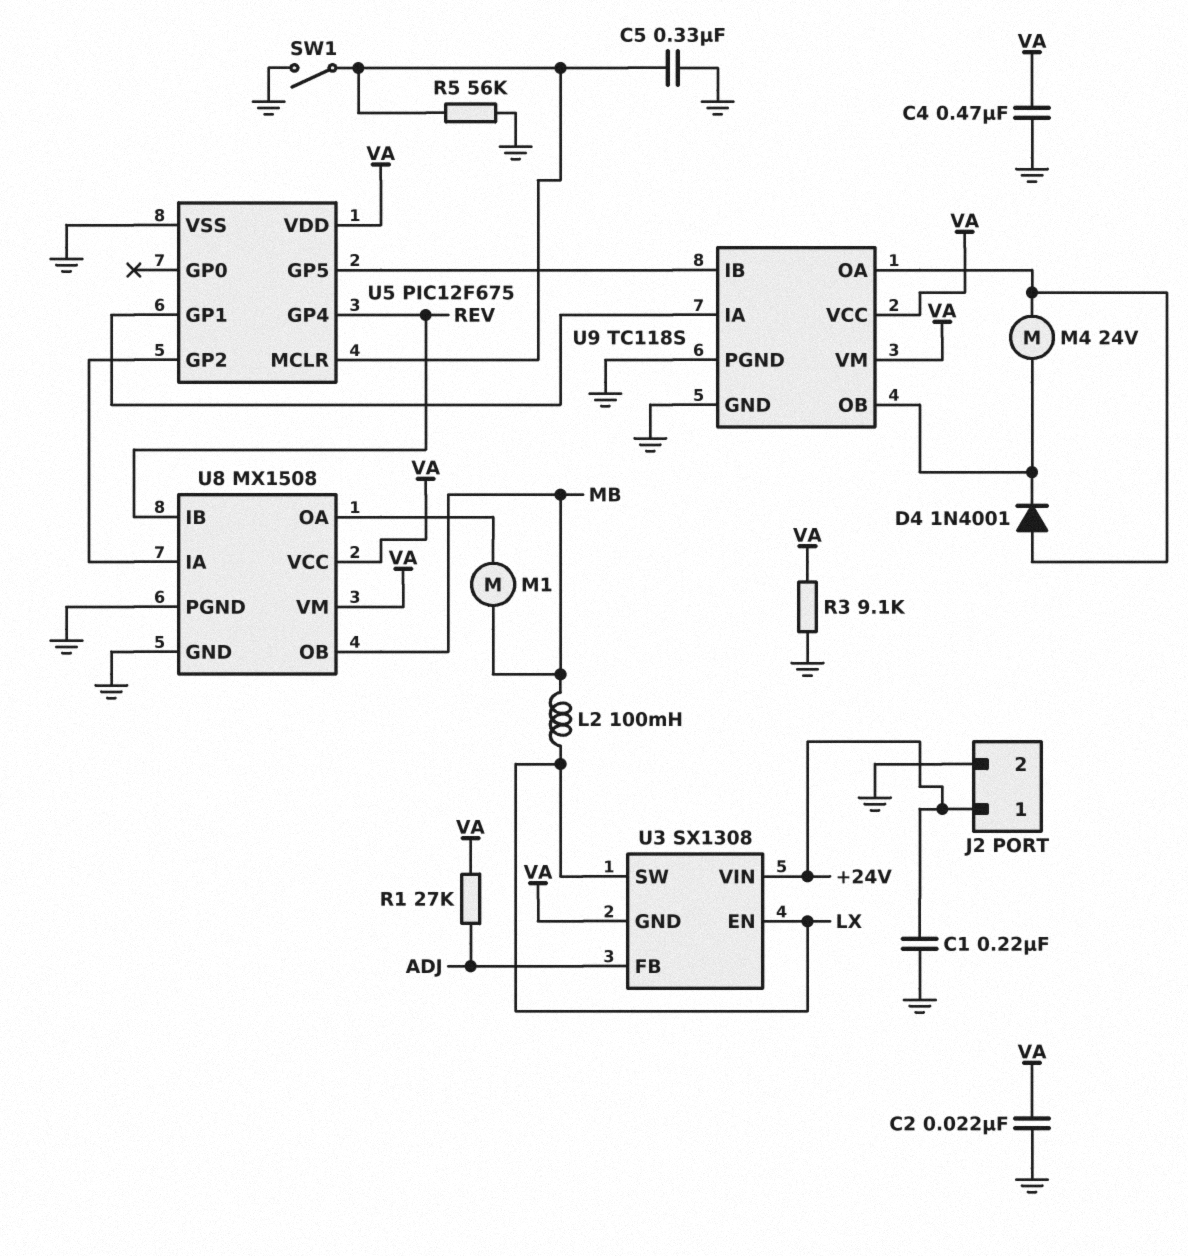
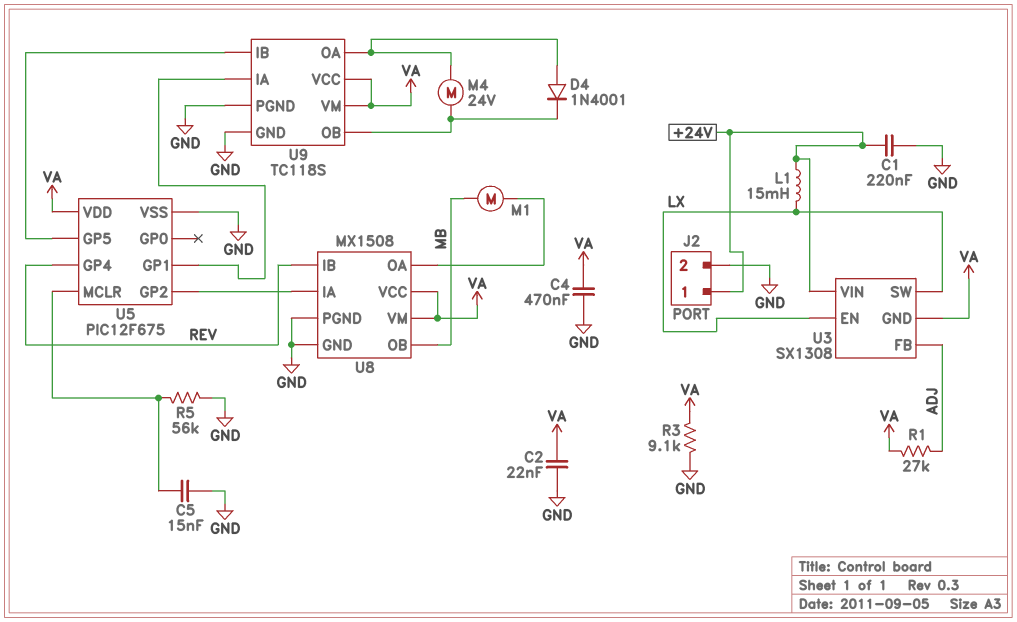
C5: 330nF (GND, U5/MCLR) -> 15nF (GND, U5/MCLR)
L1: none -> 15mH (+24V, LX)
L2: 100mH (LX, MB) -> none
SW1: switch (GND, U5/MCLR) -> none

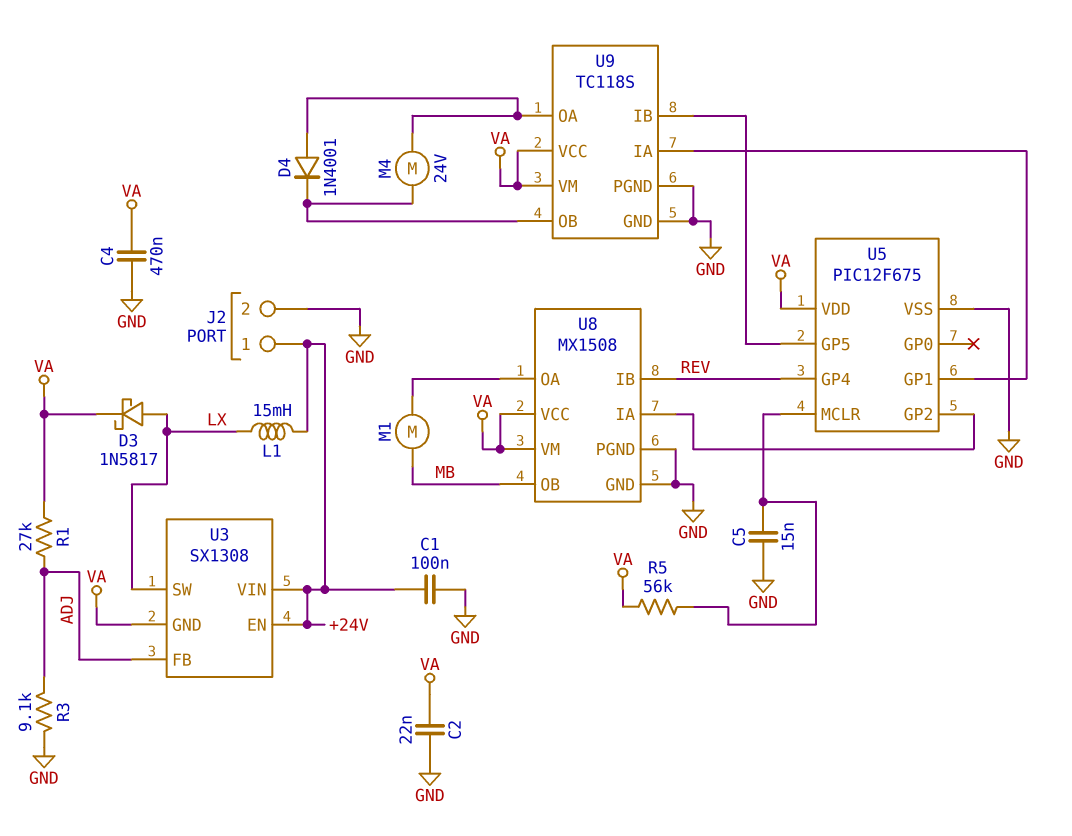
C1: 220nF (+24V, GND) -> 100nF (+24V, GND)
D3: none -> schottky 1N5817 (A LX, K VA)
R3: 9.1k (GND, VA) -> 9.1k (ADJ, GND)
R5: 56k (GND, U5/MCLR) -> 56k (U5/MCLR, VA)
U3 pin EN: LX -> +24V

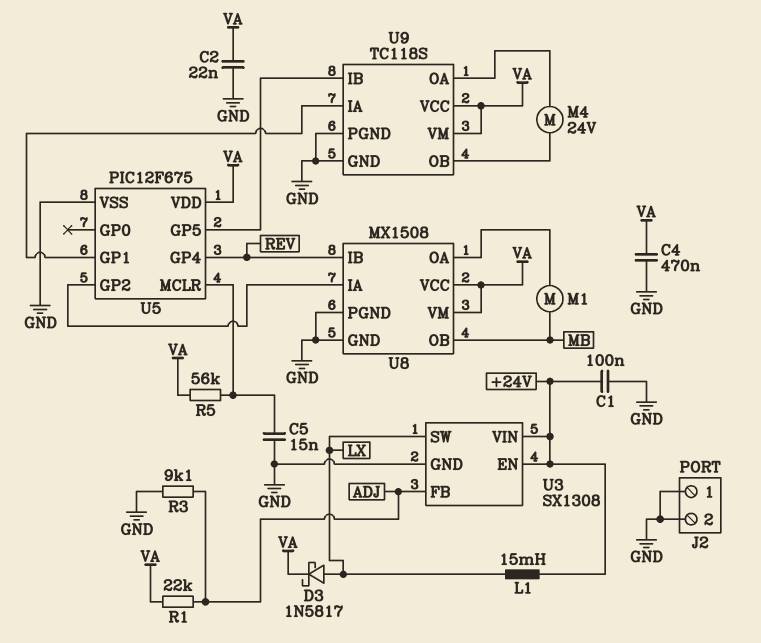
D4: diode 1N4001 (A U9/OA, K U9/OB) -> none
J2 pin 1: +24V -> GND
R1: 27k (ADJ, VA) -> 22k (ADJ, VA)
U3 pin GND: VA -> GND

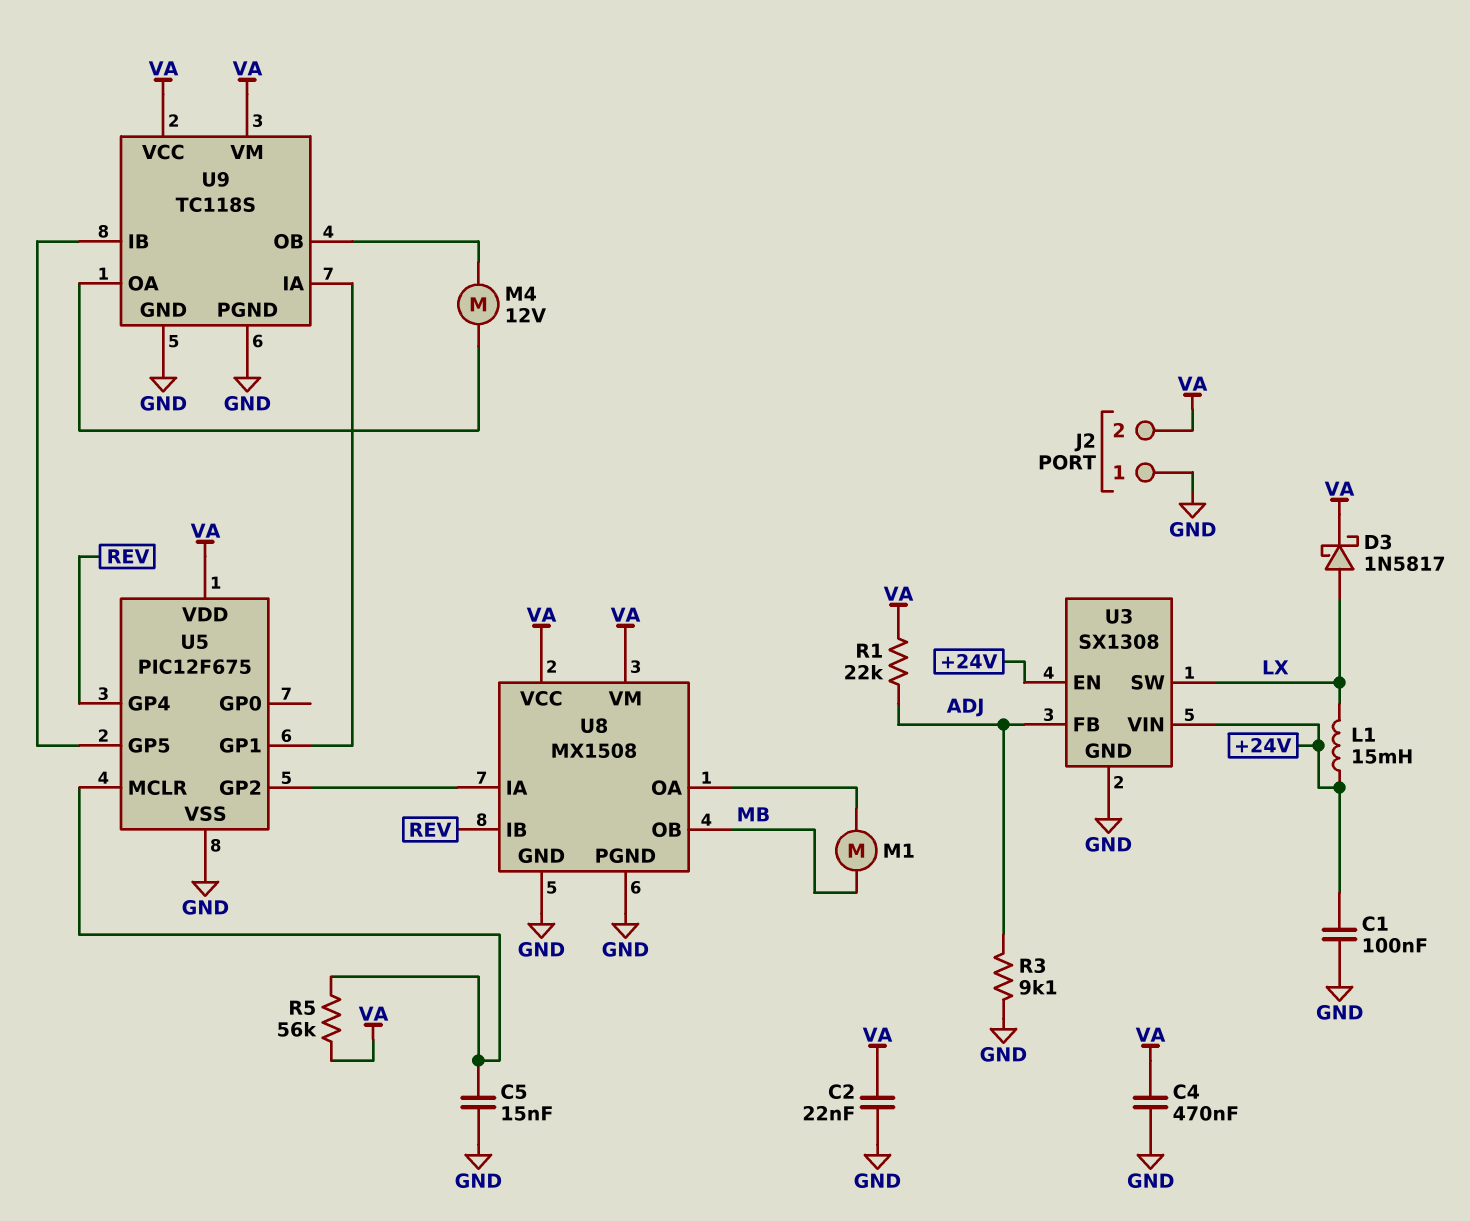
J2 pin 2: GND -> VA
M4: motor 24V (U9/OA, U9/OB) -> motor 12V (U9/OA, U9/OB)

